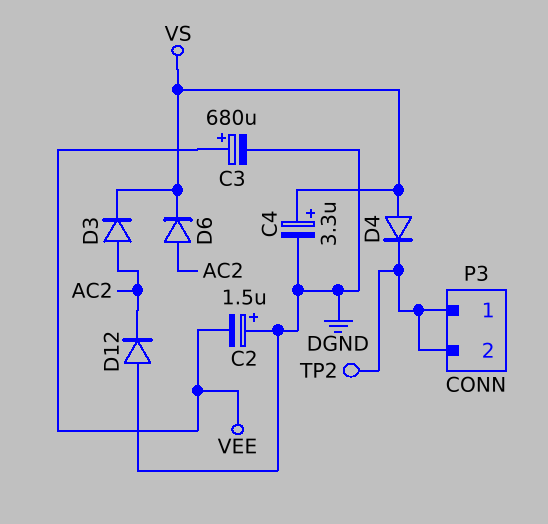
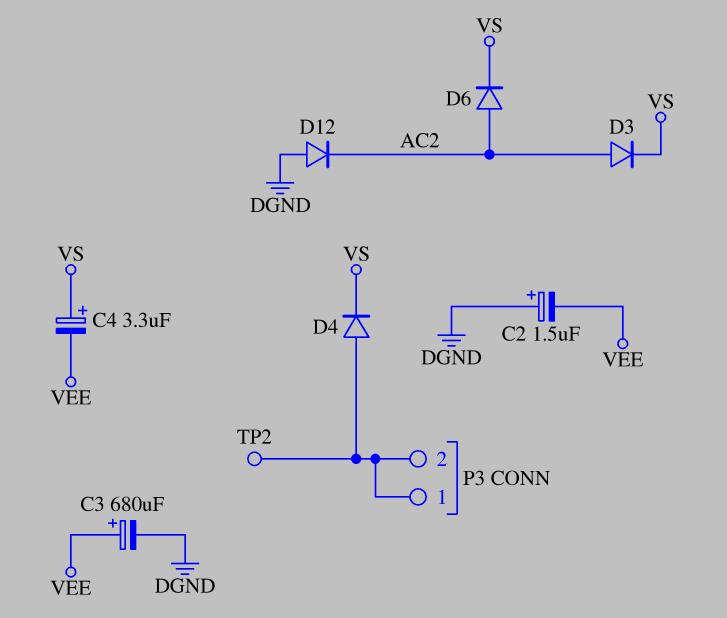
C4: 3.3uF (plus VS, minus DGND) -> 3.3uF (plus VS, minus VEE)
D4: diode (A VS, K P3/1) -> diode (A P3/1, K VS)

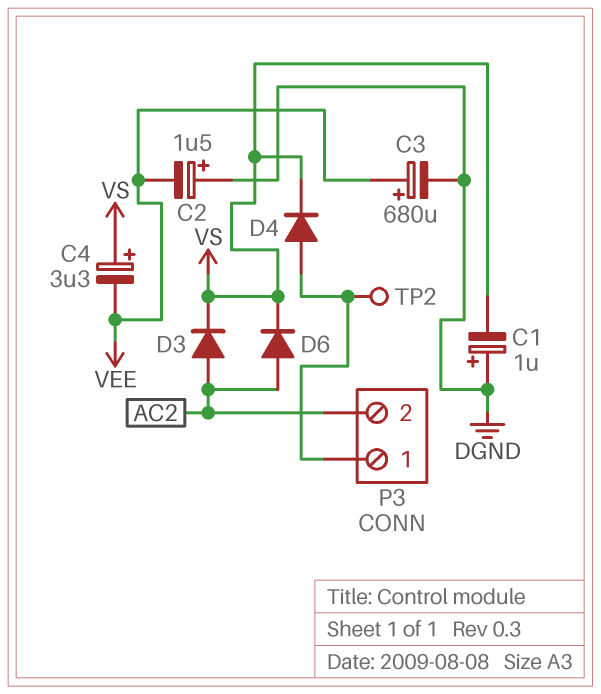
C1: none -> 1uF (plus DGND, minus VS)
D12: diode (A DGND, K AC2) -> none
P3 pin 2: P3/1 -> AC2

